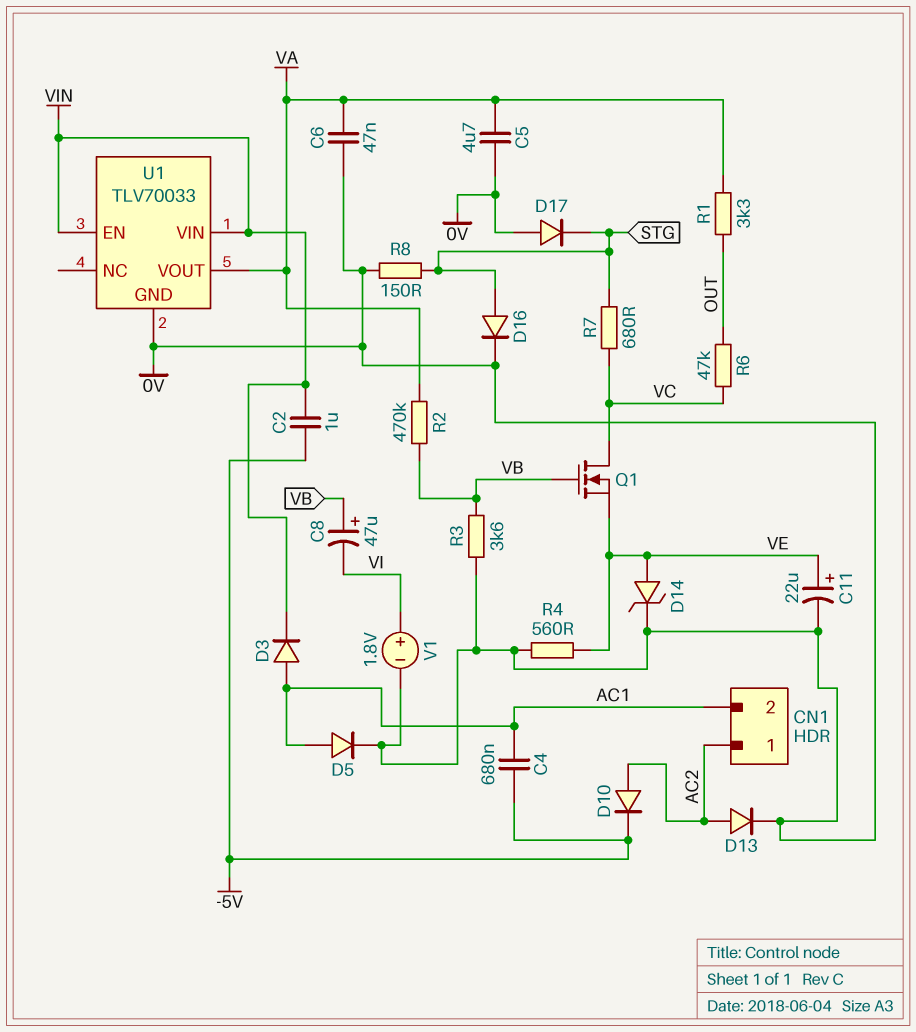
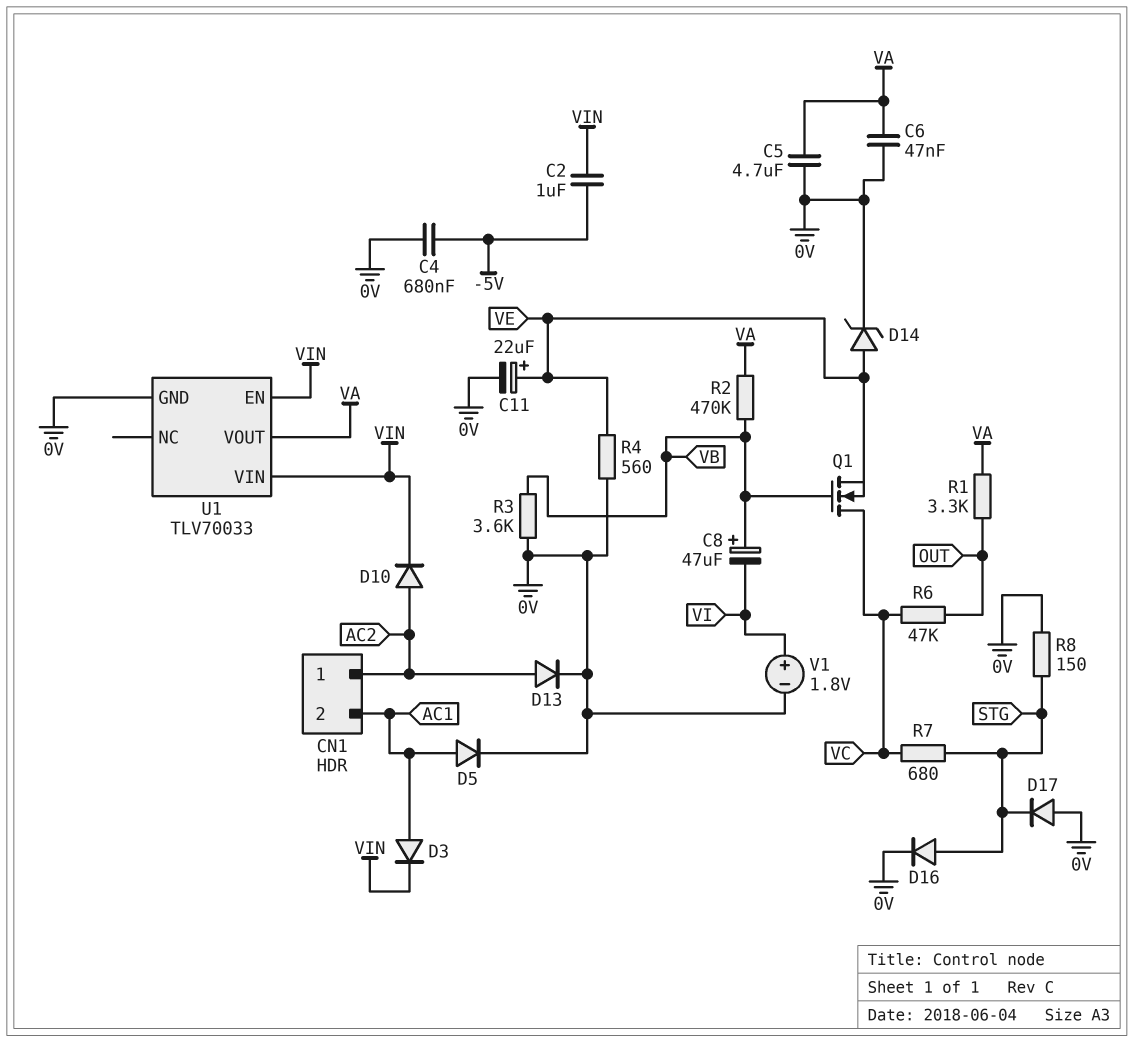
C4: 680nF (-5V, AC1) -> 680nF (-5V, 0V)
D10: diode (A AC2, K -5V) -> diode (A AC2, K VIN)

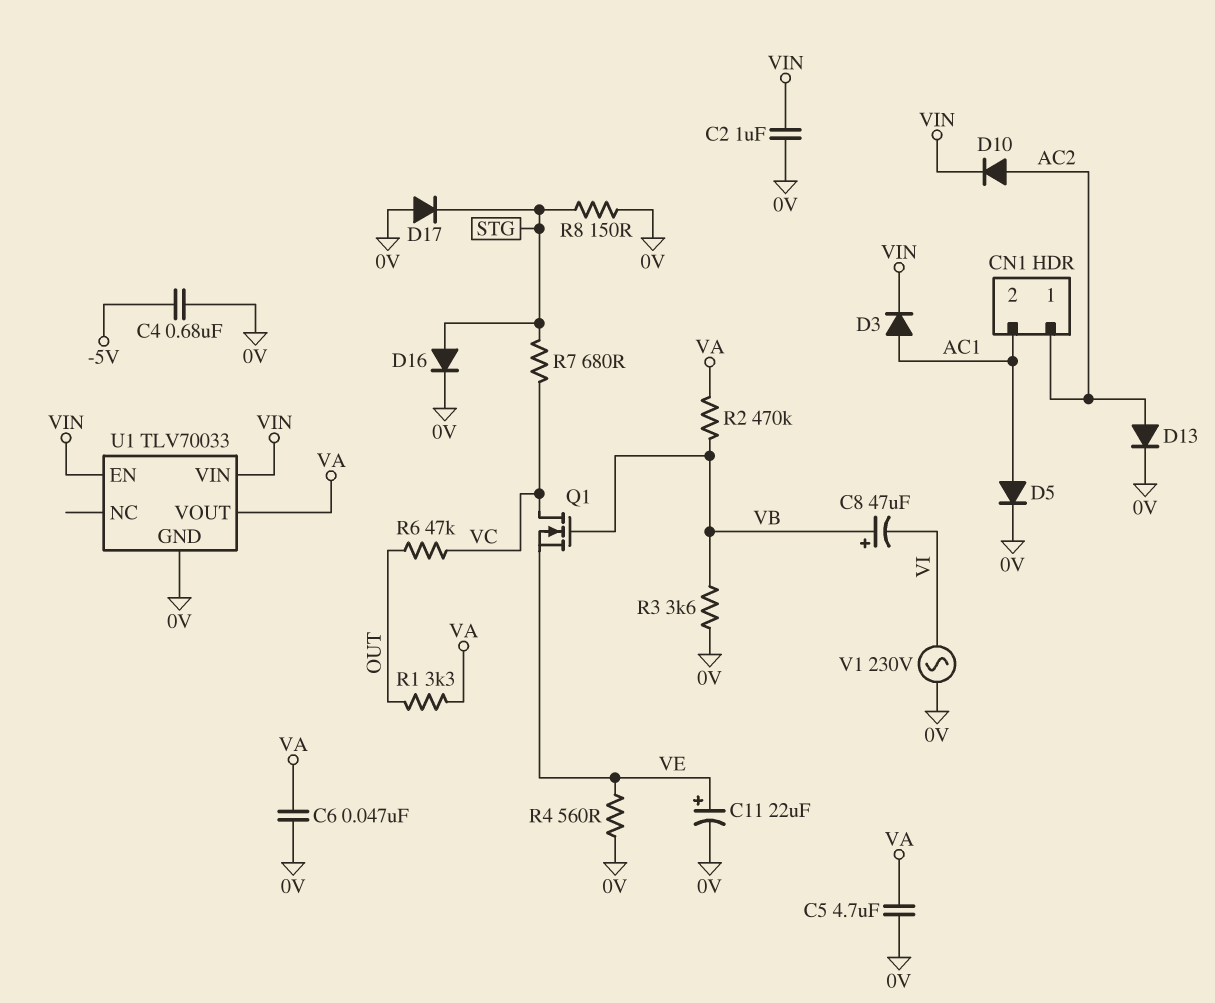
C2: 1uF (-5V, VIN) -> 1uF (0V, VIN)
D14: zener (A VE, K 0V) -> none
V1: 1.8V (plus VI, minus 0V) -> AC 230V (0V, VI)

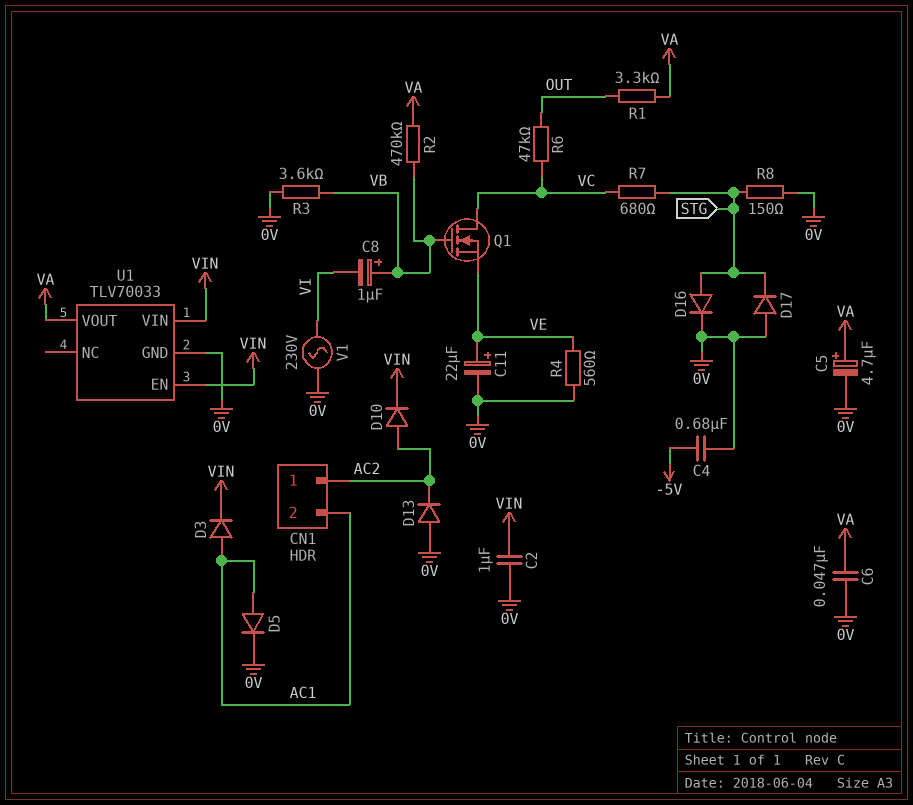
C5: 4.7uF (0V, VA) -> 4.7uF (plus VA, minus 0V)
C8: 47uF (plus VB, minus VI) -> 1uF (plus VB, minus VI)
D13: diode (A AC2, K 0V) -> diode (A 0V, K AC2)

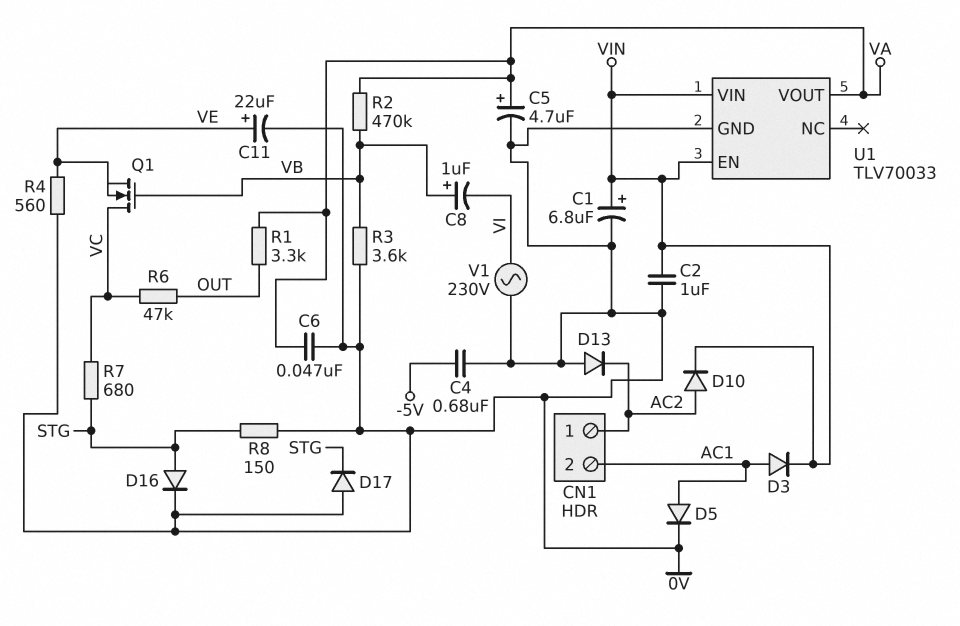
C1: none -> 6.8uF (plus VIN, minus 0V)

